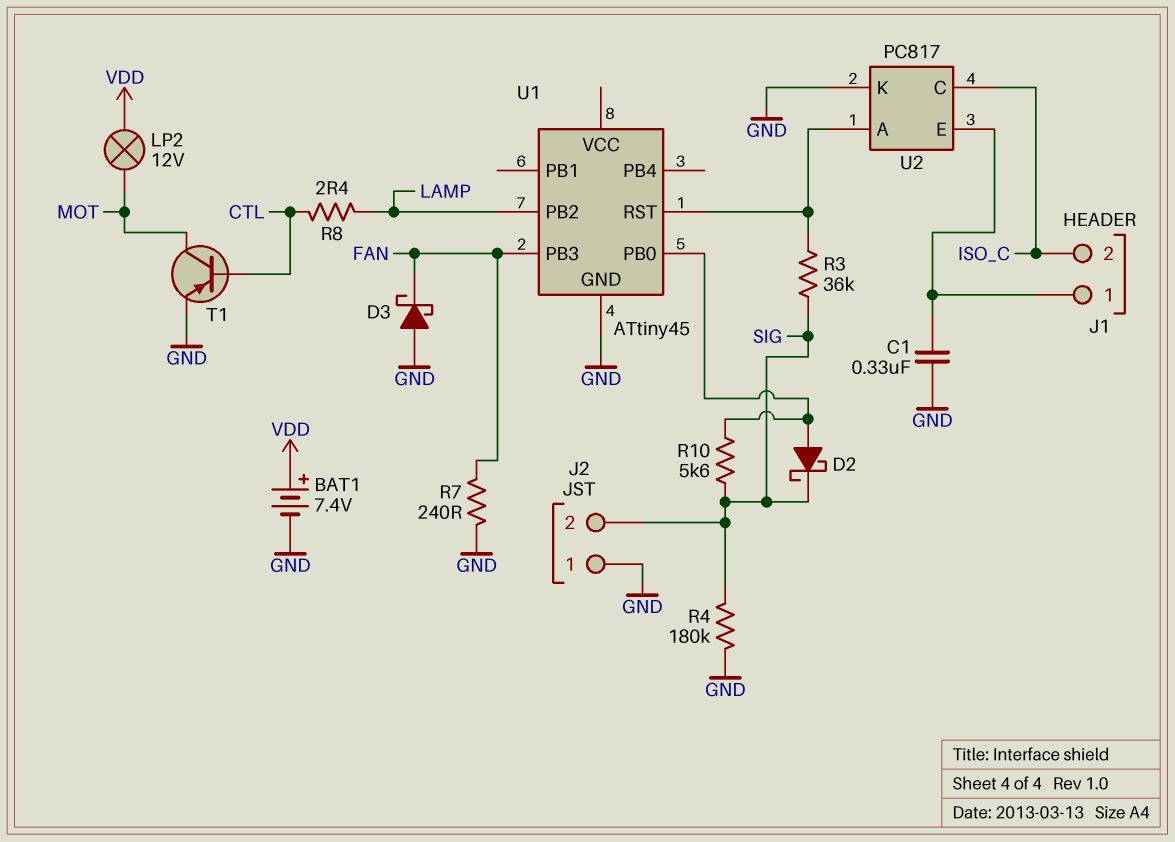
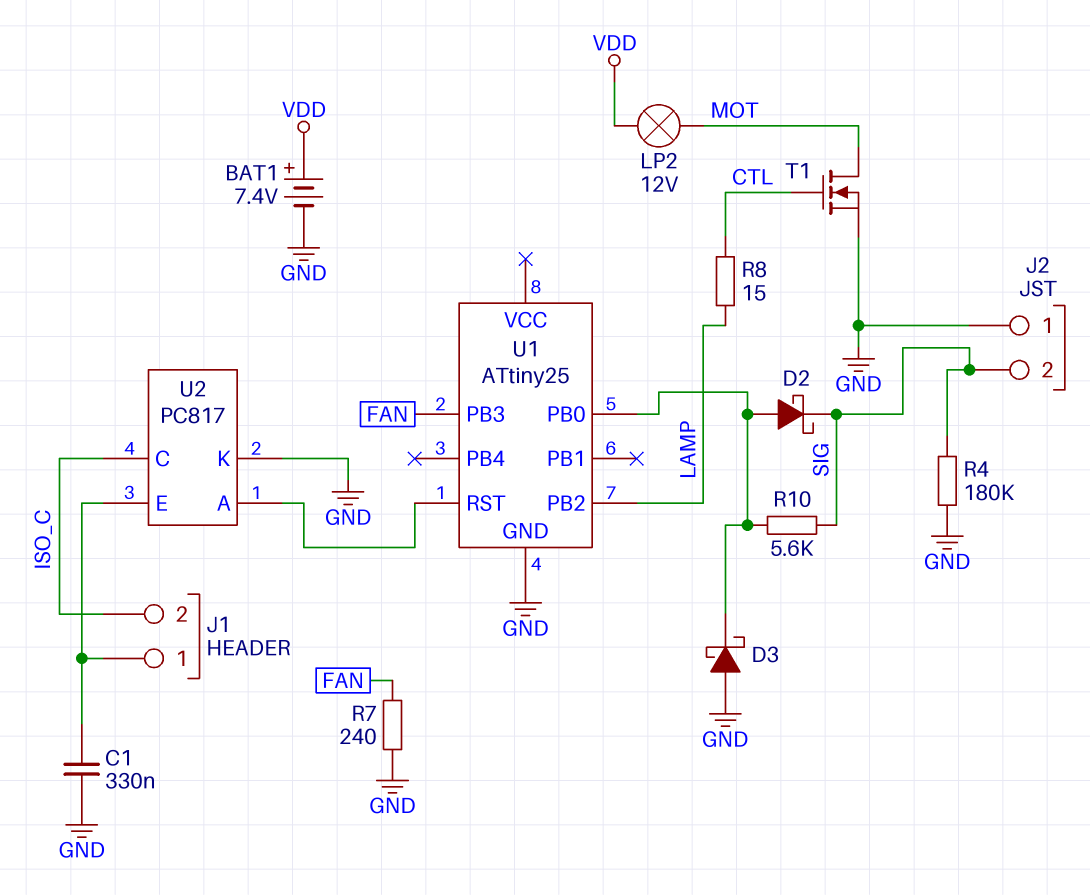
D3: schottky (A GND, K FAN) -> schottky (A GND, K U1/PB0)
R3: 36k (SIG, U1/RST) -> none
R8: 2.4 (CTL, LAMP) -> 15 (CTL, LAMP)
T1: PNP (B CTL, C MOT, E GND) -> NMOS (G CTL, D MOT, S GND)
U1: ATtiny45 -> ATtiny25

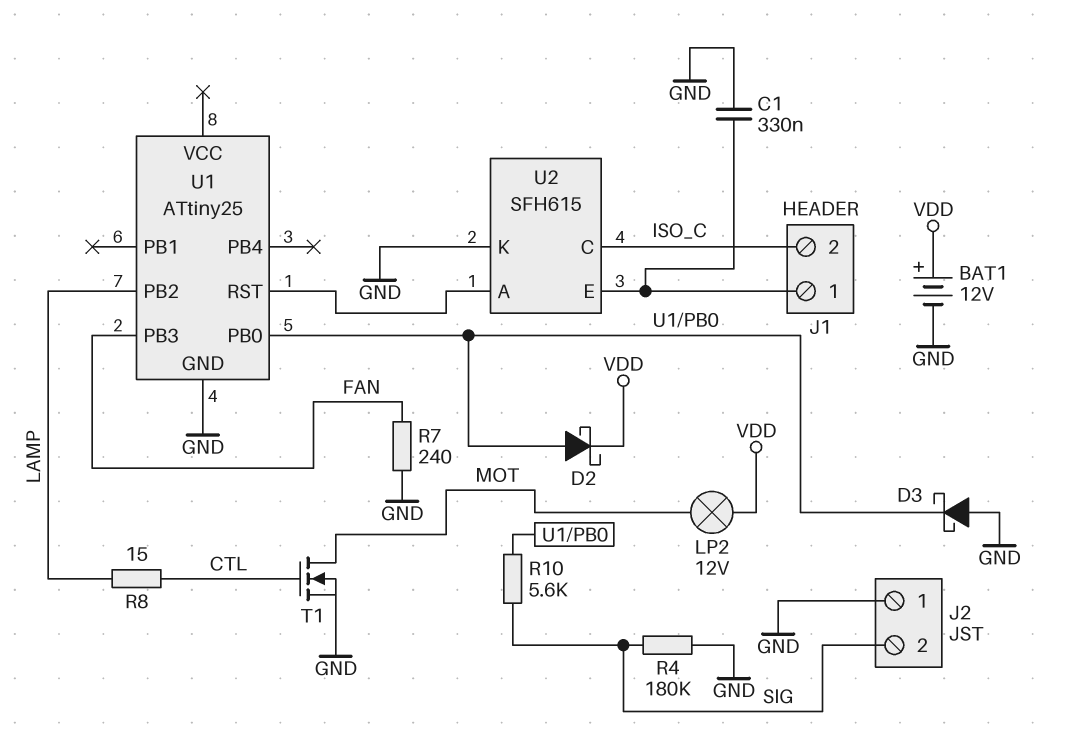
BAT1: 7.4V (plus VDD, minus GND) -> 12V (plus VDD, minus GND)
D2: schottky (A U1/PB0, K SIG) -> schottky (A U1/PB0, K VDD)
U2: PC817 -> SFH615

